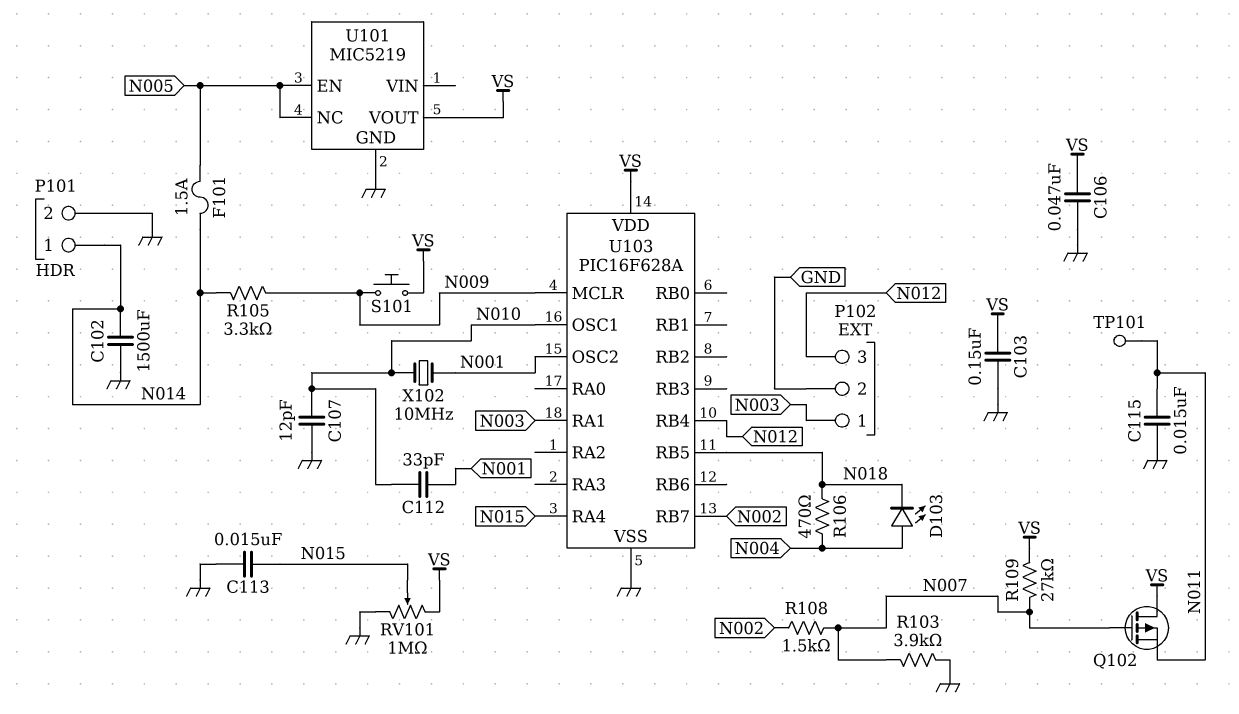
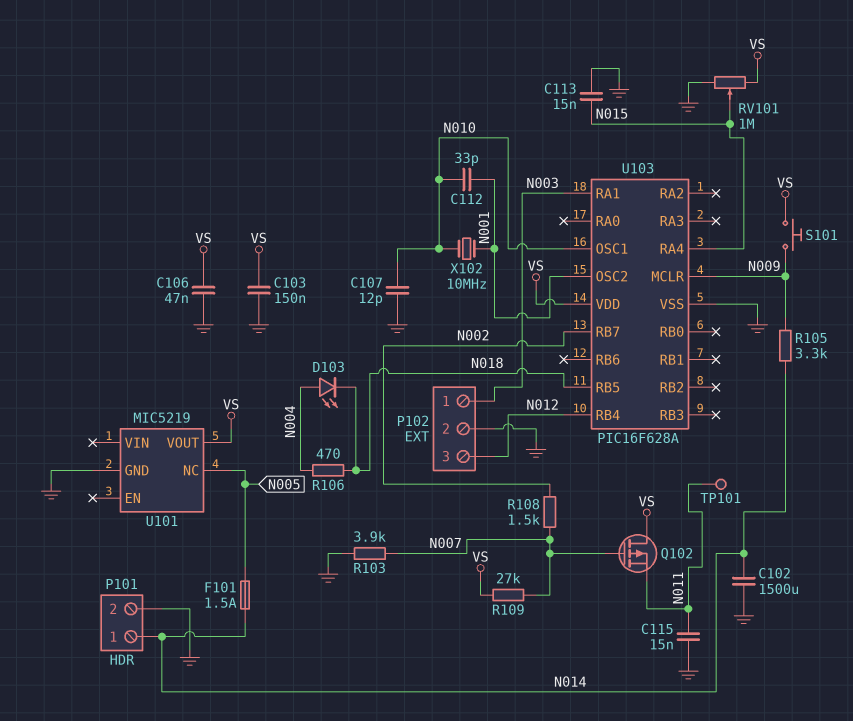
U101 pin EN: N005 -> none

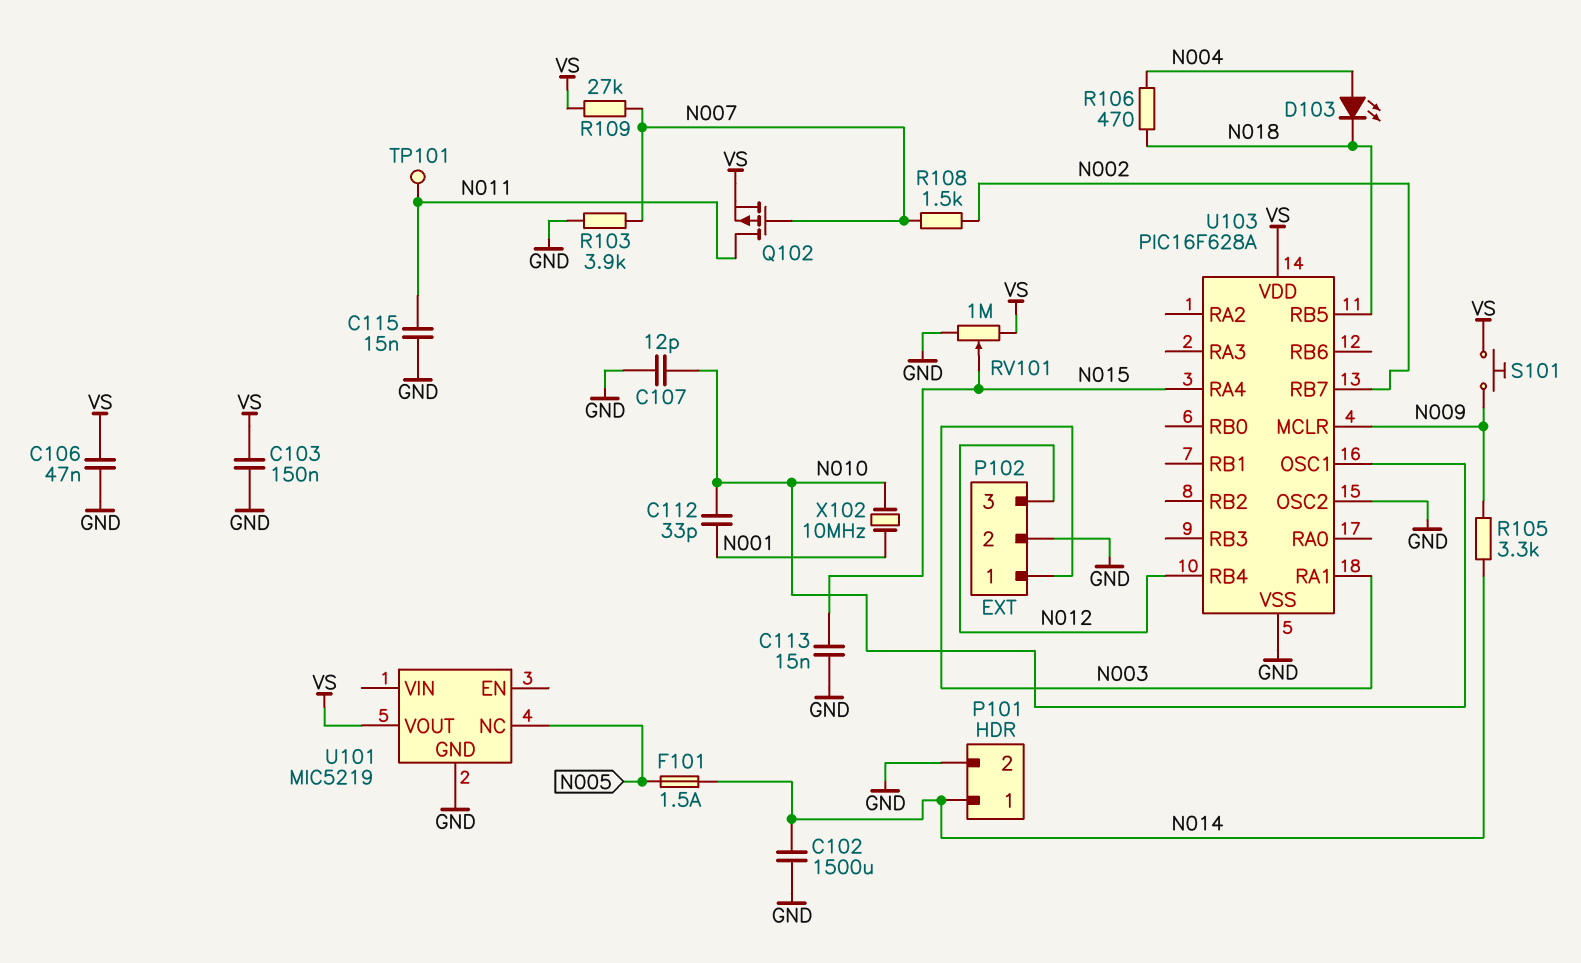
Q102: PMOS (G N007, D VS, S N011) -> PMOS (G N007, D N011, S VS)
U103 pin OSC2: N001 -> GND

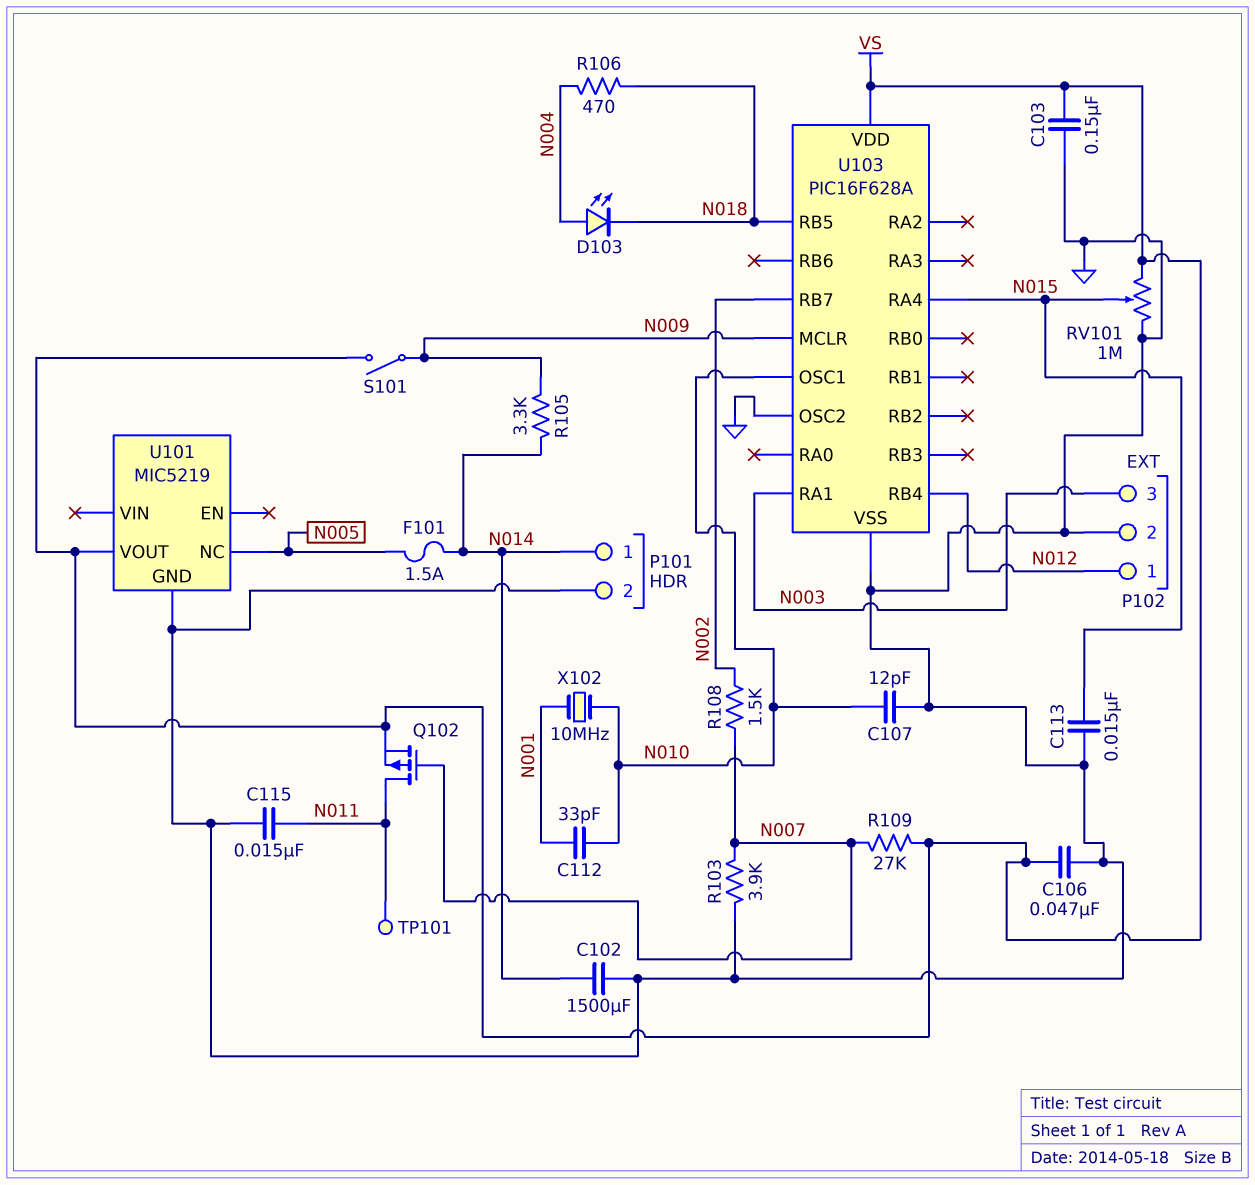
P102 pin 1: N003 -> N012
P102 pin 3: N012 -> N003
S101: button (N009, VS) -> switch (N009, VS)

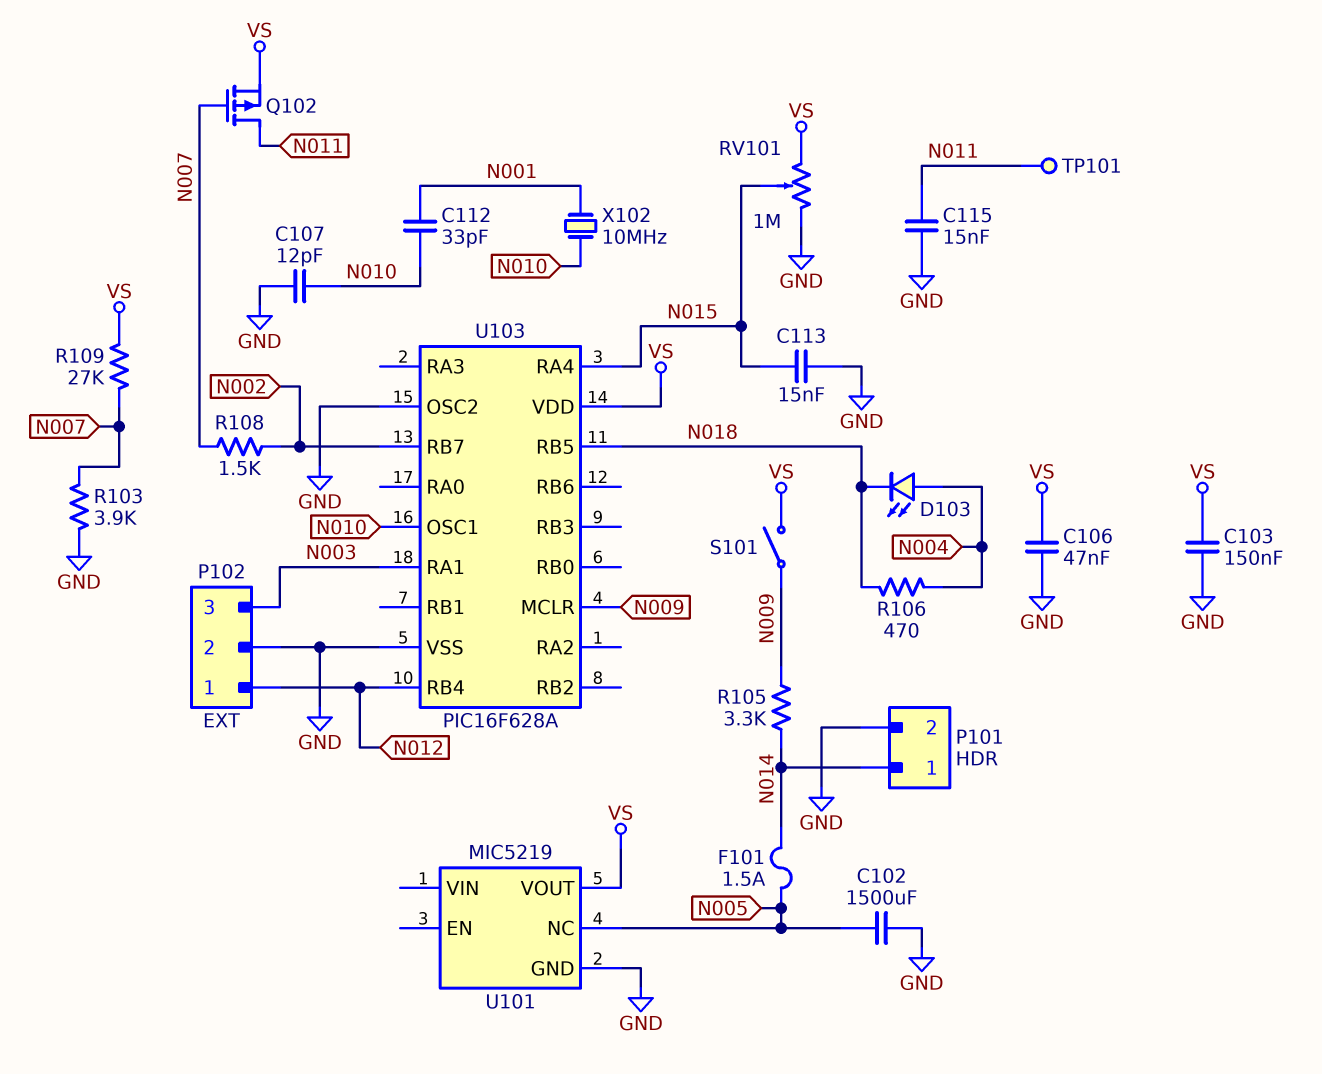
C102: 1500uF (GND, N014) -> 1500uF (GND, N005)

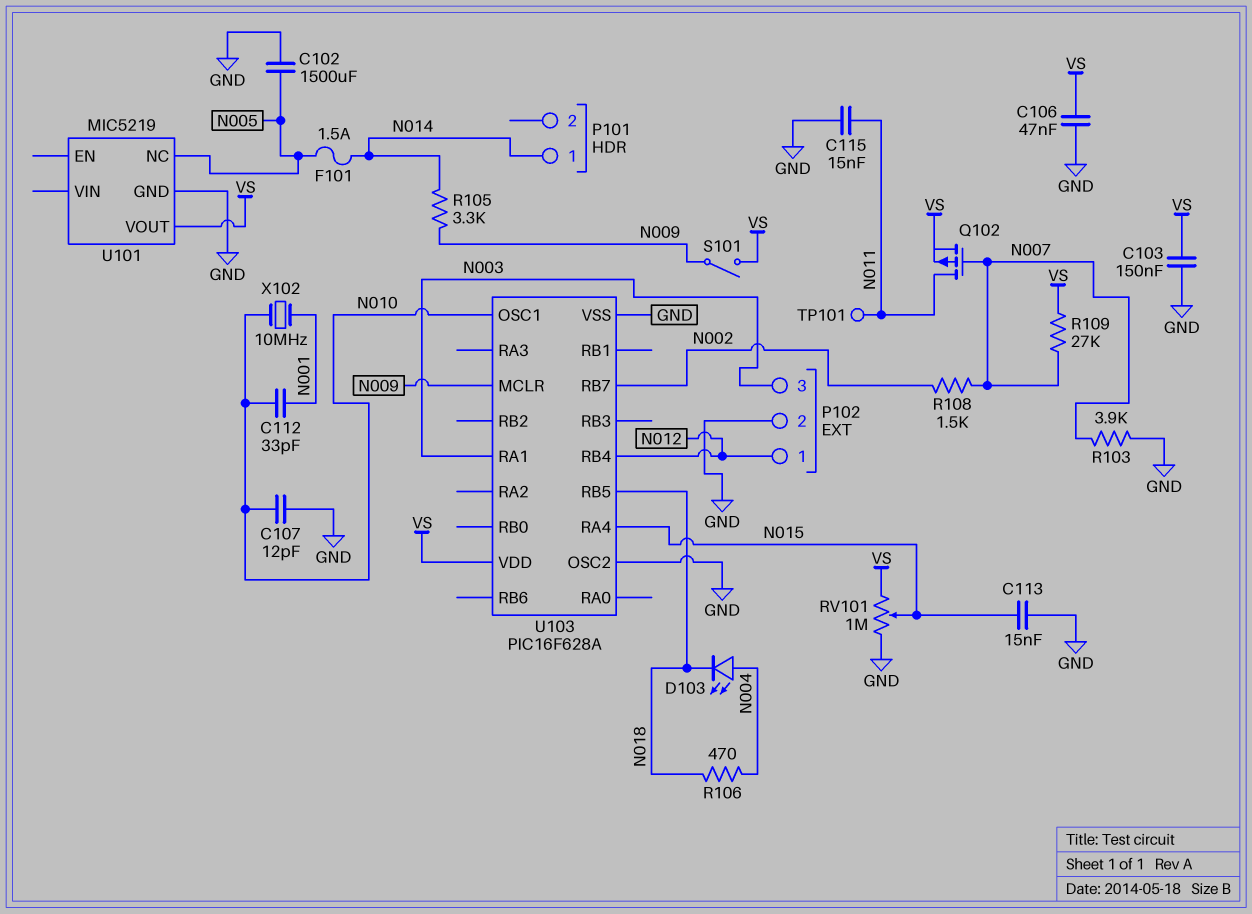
P101 pin 2: GND -> none

